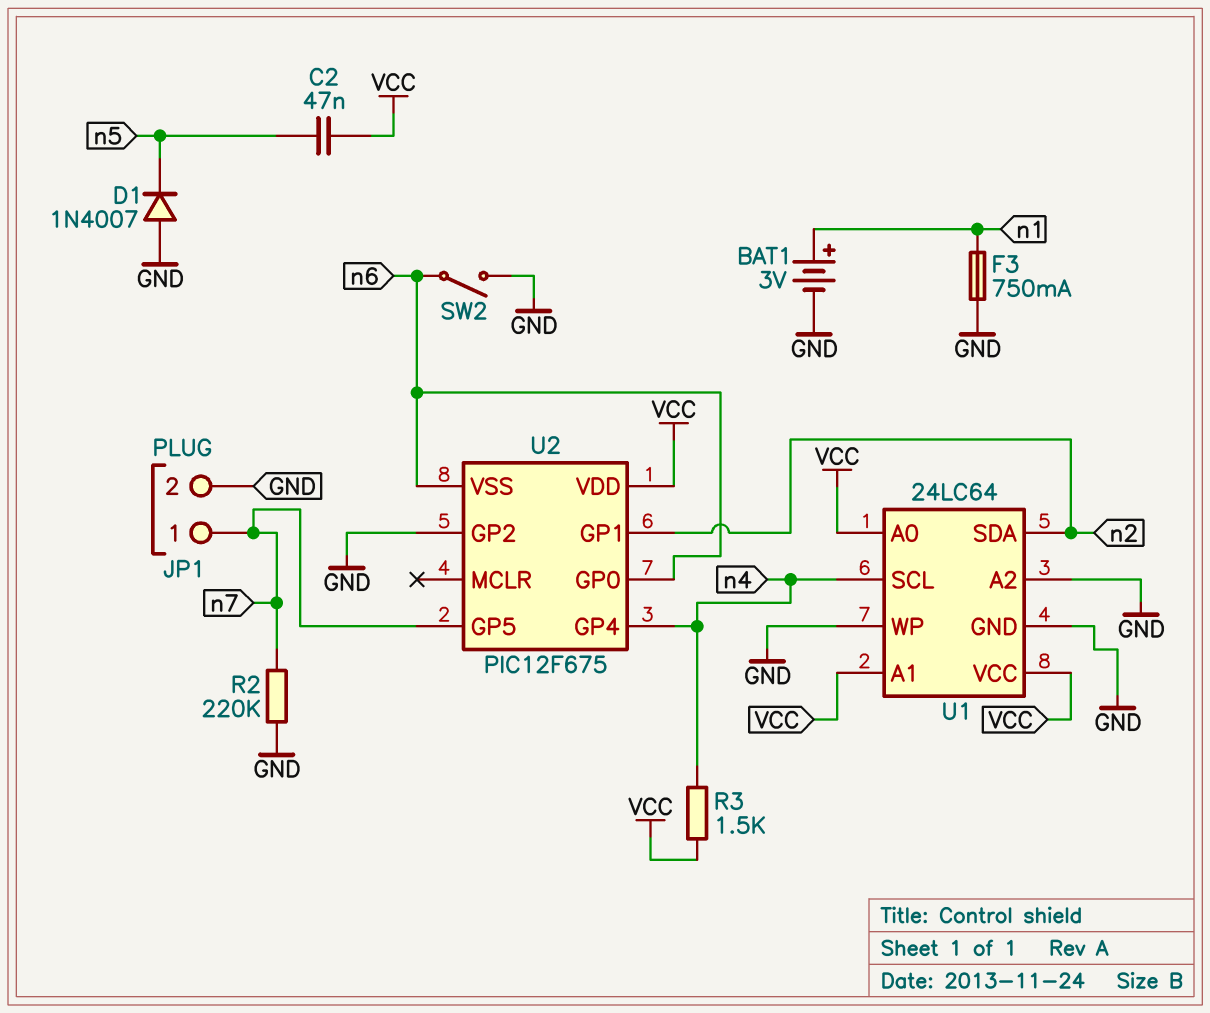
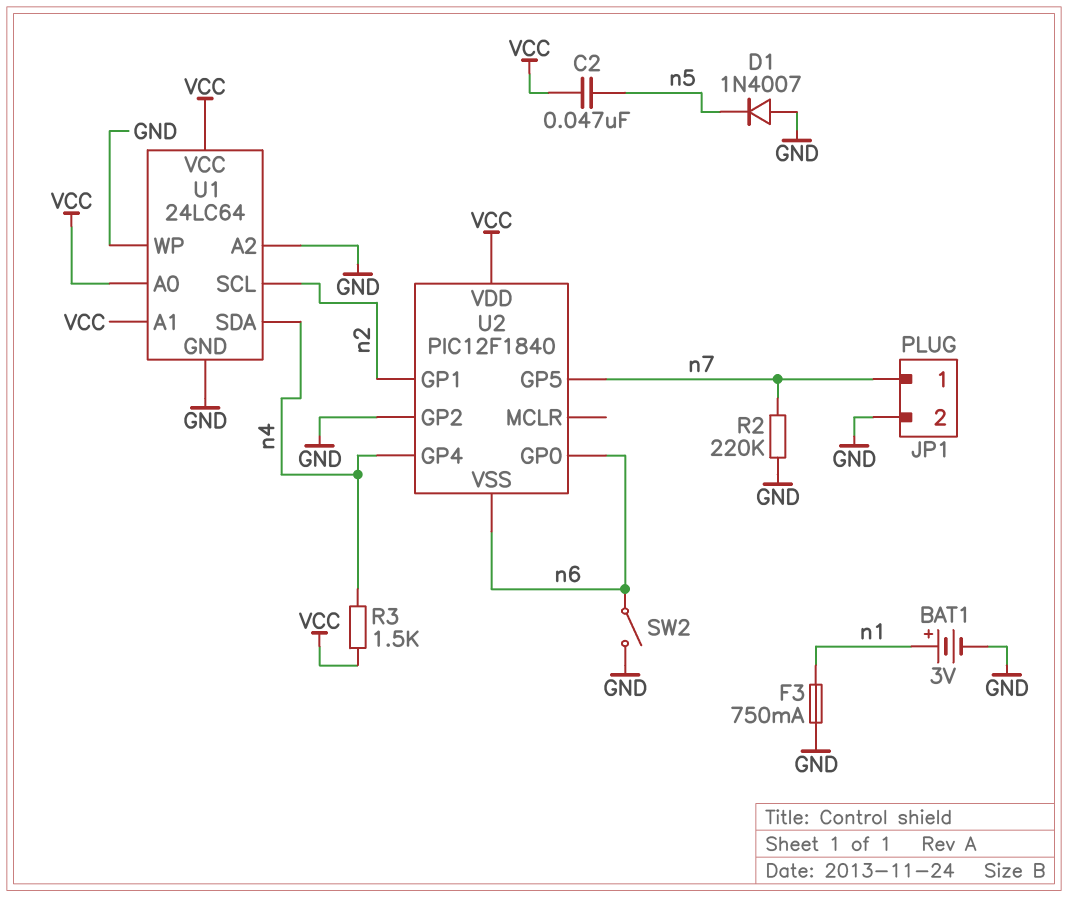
U1 pin SCL: n4 -> n2
U1 pin SDA: n2 -> n4
U2: PIC12F675 -> PIC12F1840

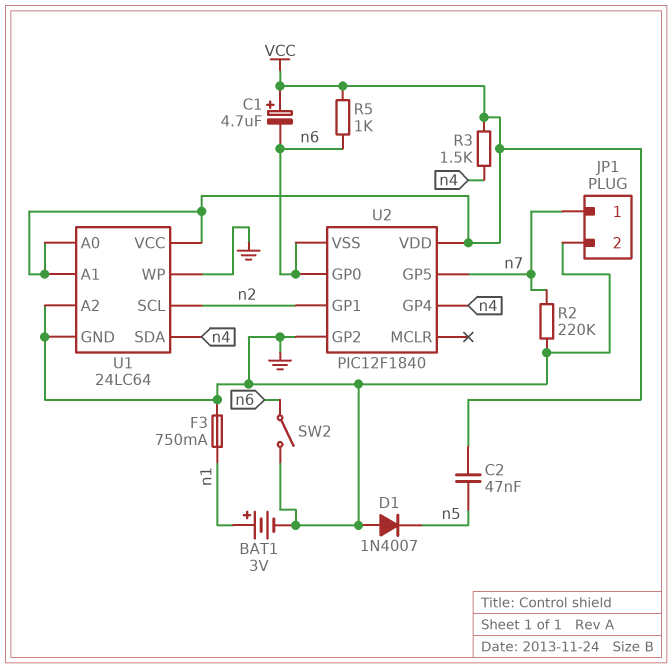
C1: none -> 4.7uF (plus VCC, minus n6)
R5: none -> 1k (VCC, n6)

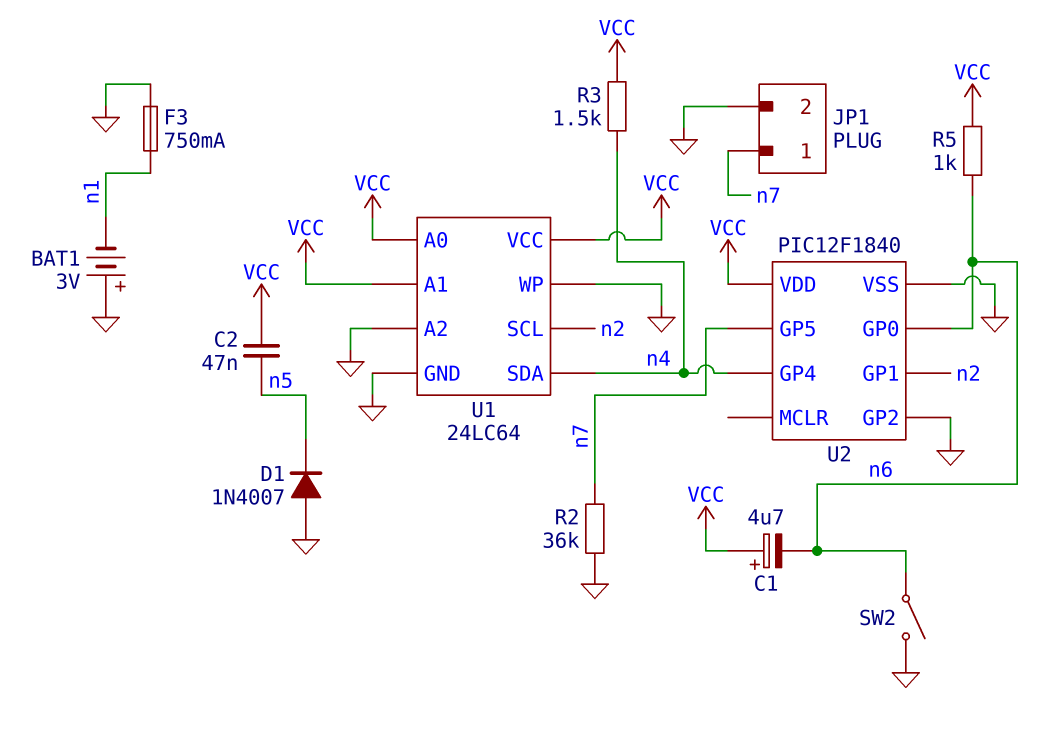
BAT1: 3V (plus n1, minus GND) -> 3V (plus GND, minus n1)
R2: 220k (GND, n7) -> 36k (GND, n7)
U2 pin VSS: n6 -> GND

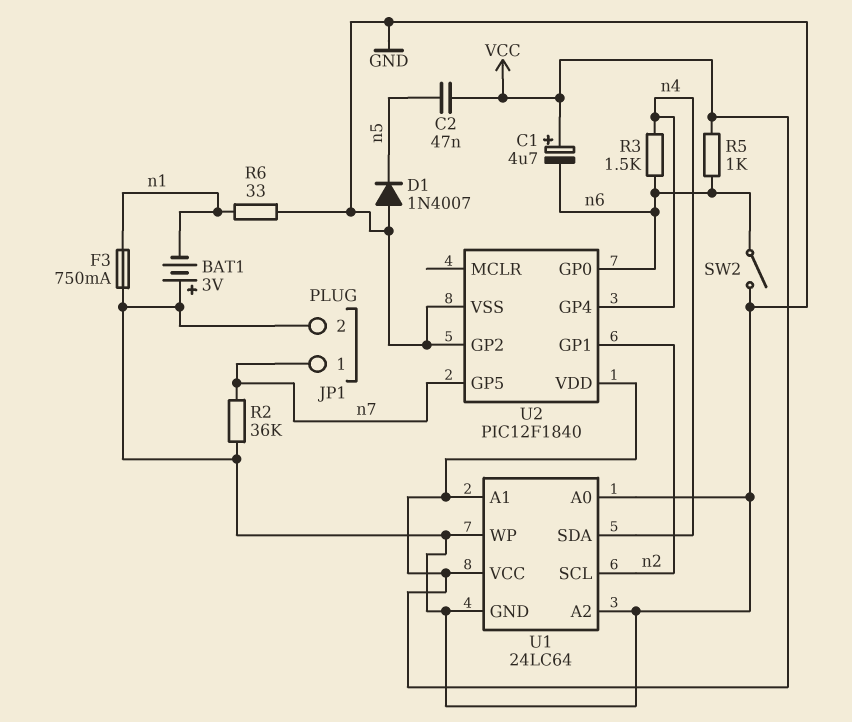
R3: 1.5k (VCC, n4) -> 1.5k (n4, n6)
R6: none -> 33 (GND, n1)
U1 pin A0: VCC -> GND

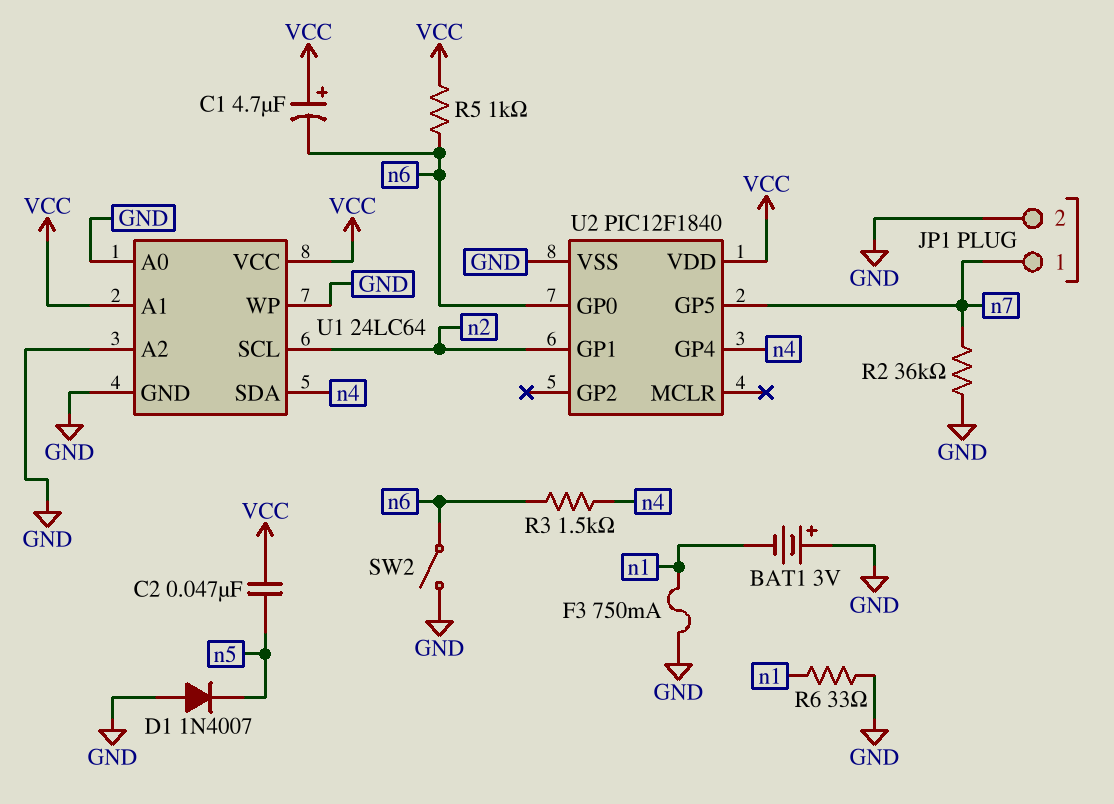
U2 pin GP2: GND -> none

